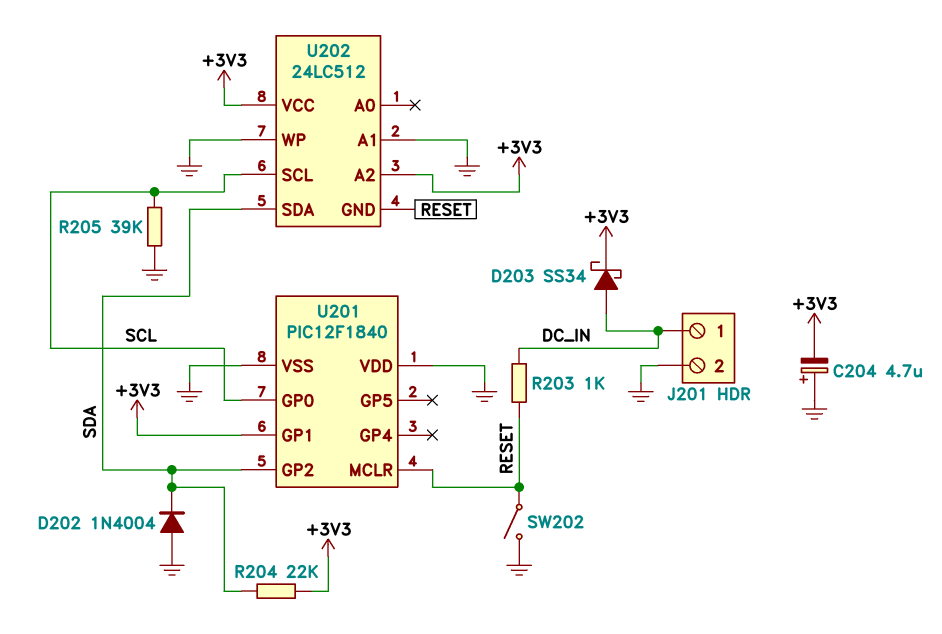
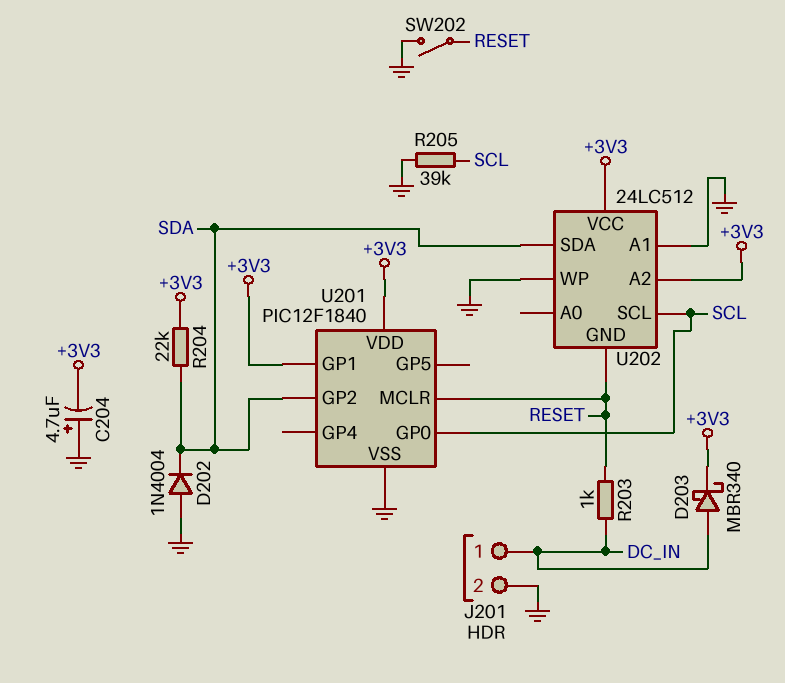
D203: schottky SS34 (A DC_IN, K +3V3) -> schottky MBR340 (A DC_IN, K +3V3)
U201 pin VDD: GND -> +3V3

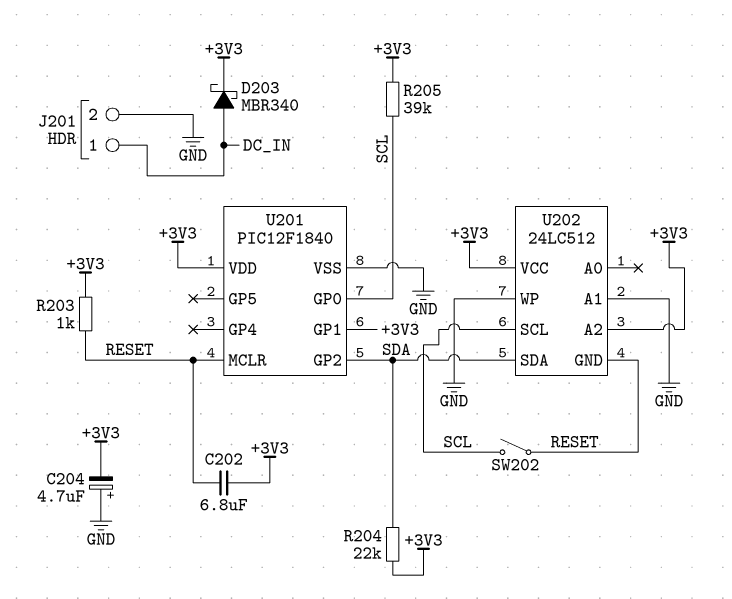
C202: none -> 6.8uF (+3V3, RESET)
D202: diode 1N4004 (A GND, K SDA) -> none
R203: 1k (DC_IN, RESET) -> 1k (+3V3, RESET)
R205: 39k (GND, SCL) -> 39k (+3V3, SCL)
SW202: switch (GND, RESET) -> switch (RESET, SCL)

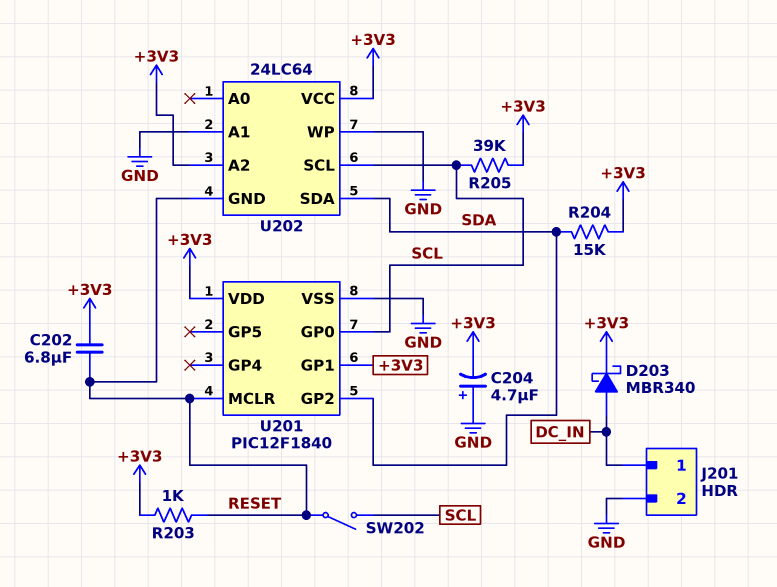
R204: 22k (+3V3, SDA) -> 15k (+3V3, SDA)
U202: 24LC512 -> 24LC64

